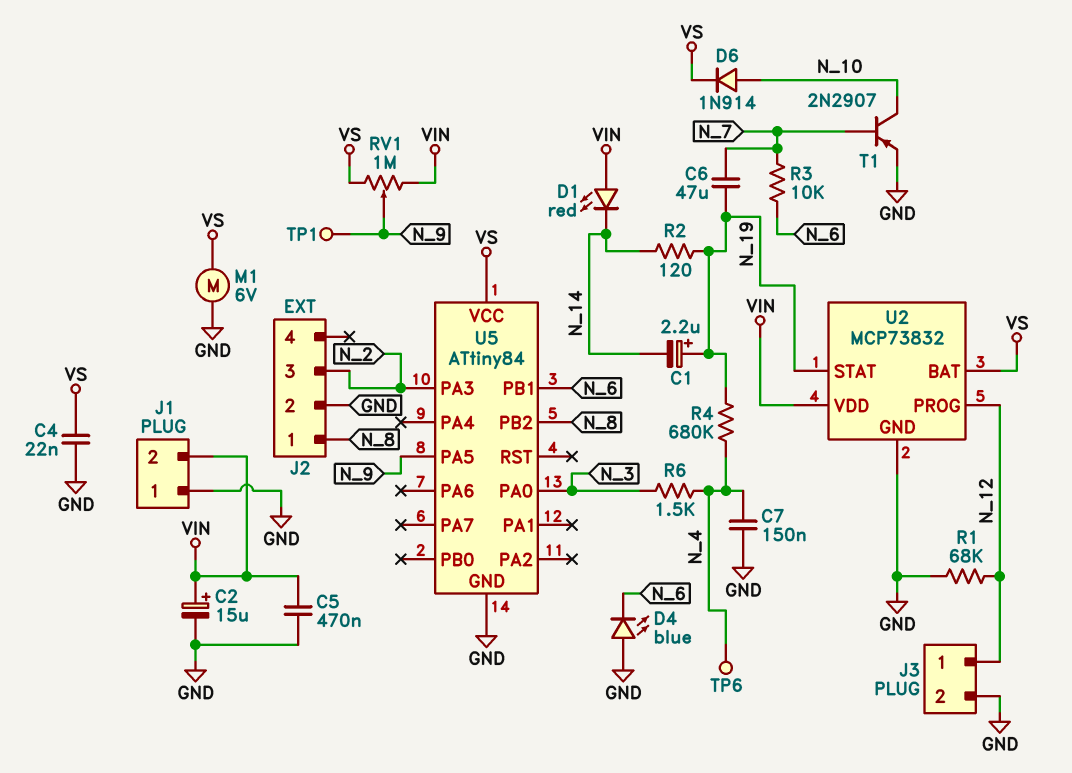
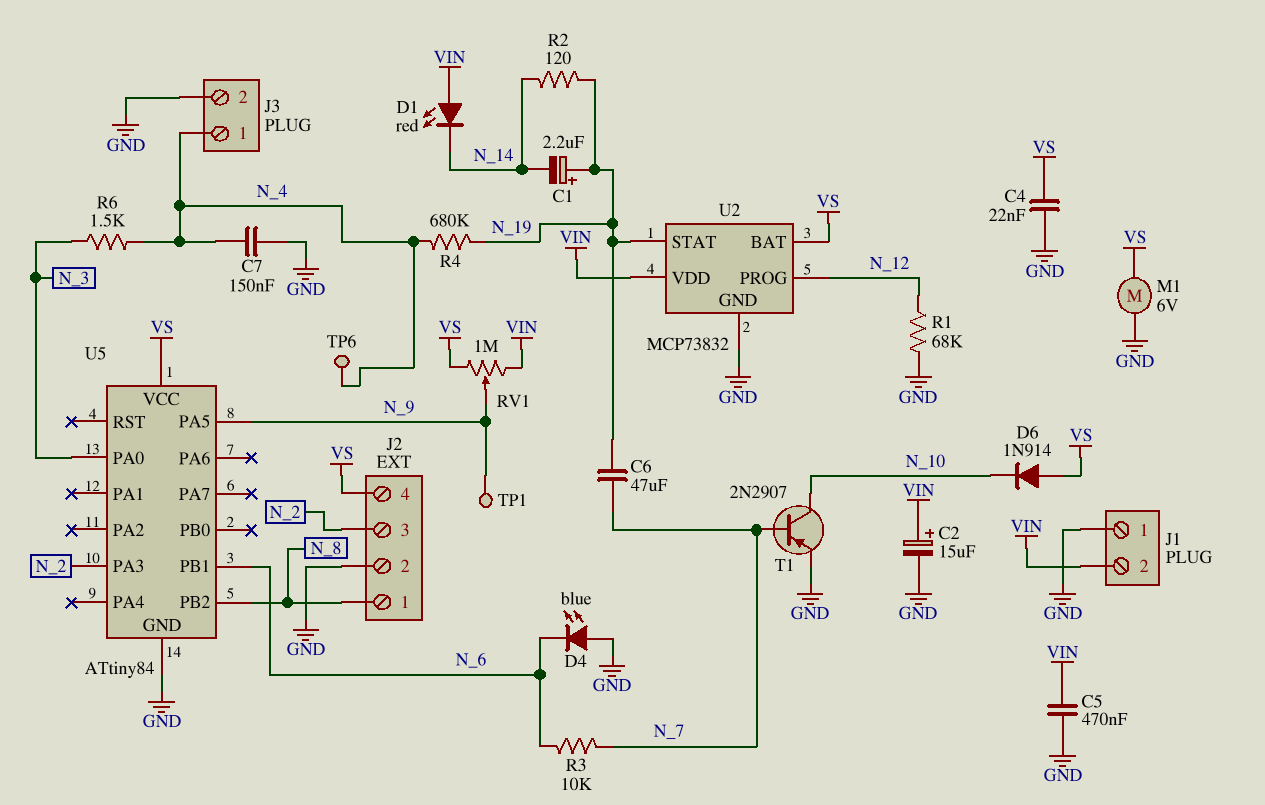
D6: diode 1N914 (A N_10, K VS) -> diode 1N914 (A VS, K N_10)
J2 pin 4: none -> VS
J3 pin 1: N_12 -> N_4

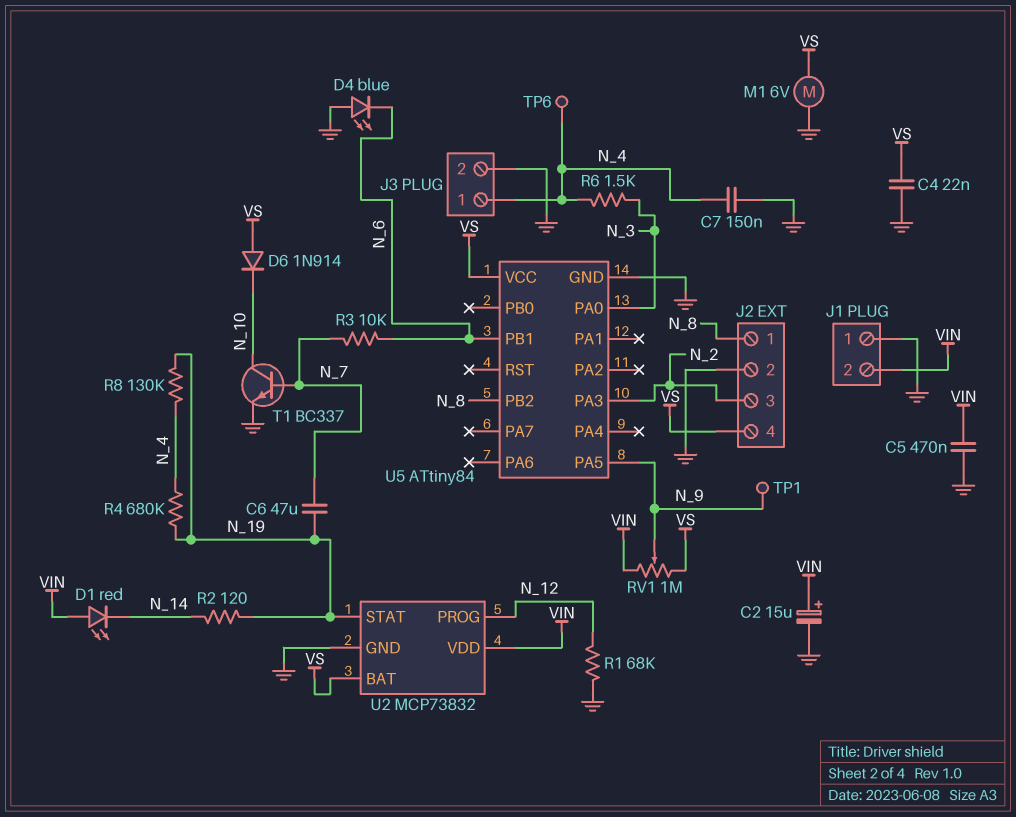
C1: 2.2uF (plus N_19, minus N_14) -> none
R8: none -> 130k (N_4, N_19)
T1: PNP 2N2907 (B N_7, C N_10, E GND) -> NPN BC337 (B N_7, C N_10, E GND)

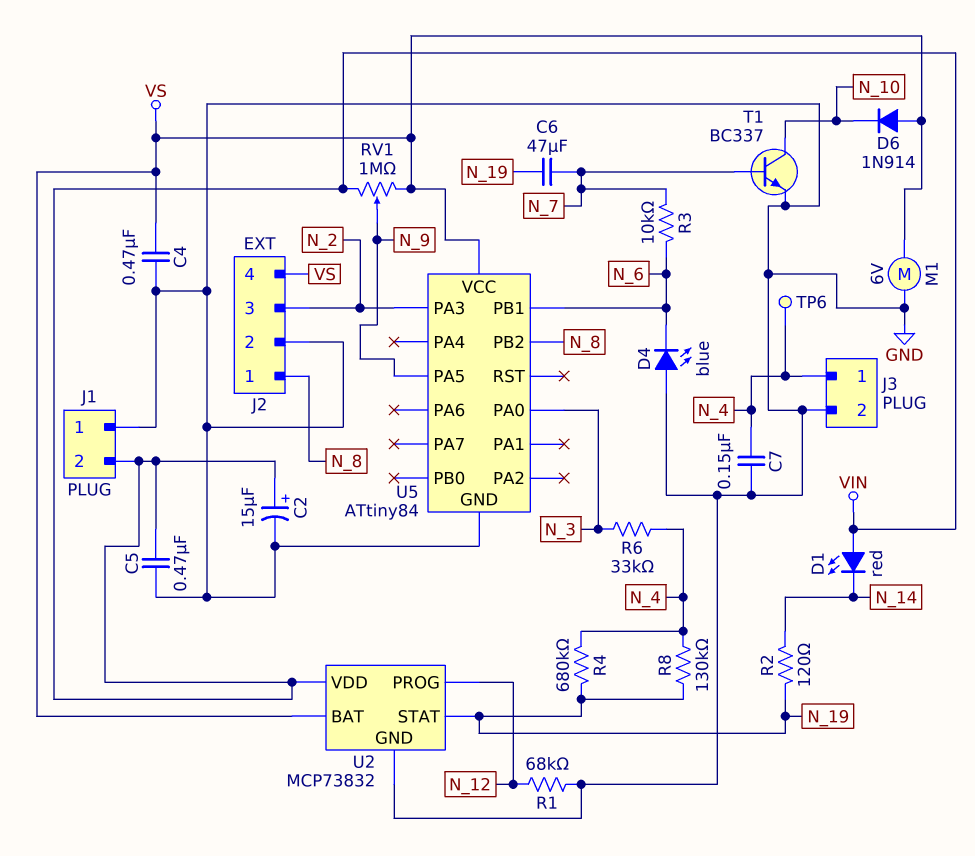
C4: 22nF (GND, VS) -> 470nF (GND, VS)
R6: 1.5k (N_3, N_4) -> 33k (N_3, N_4)
TP1: test point (N_9) -> none

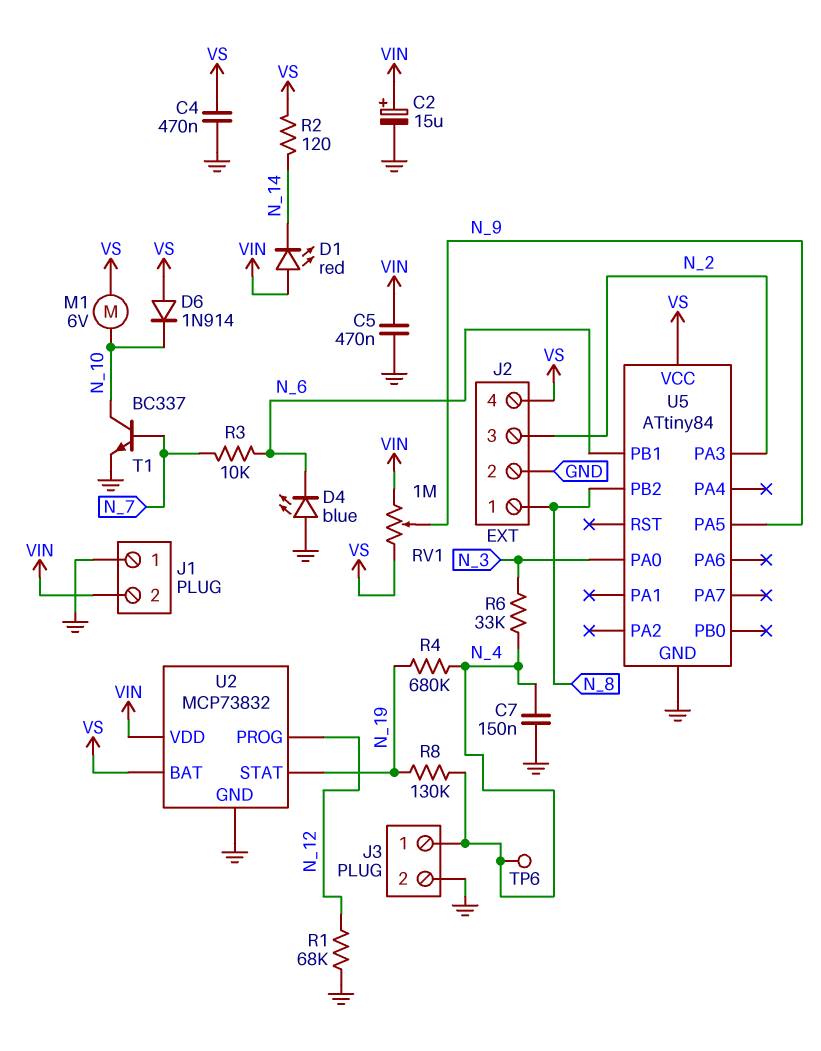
C6: 47uF (N_7, N_19) -> none
M1: motor 6V (GND, VS) -> motor 6V (N_10, VS)
R2: 120 (N_14, N_19) -> 120 (N_14, VS)

